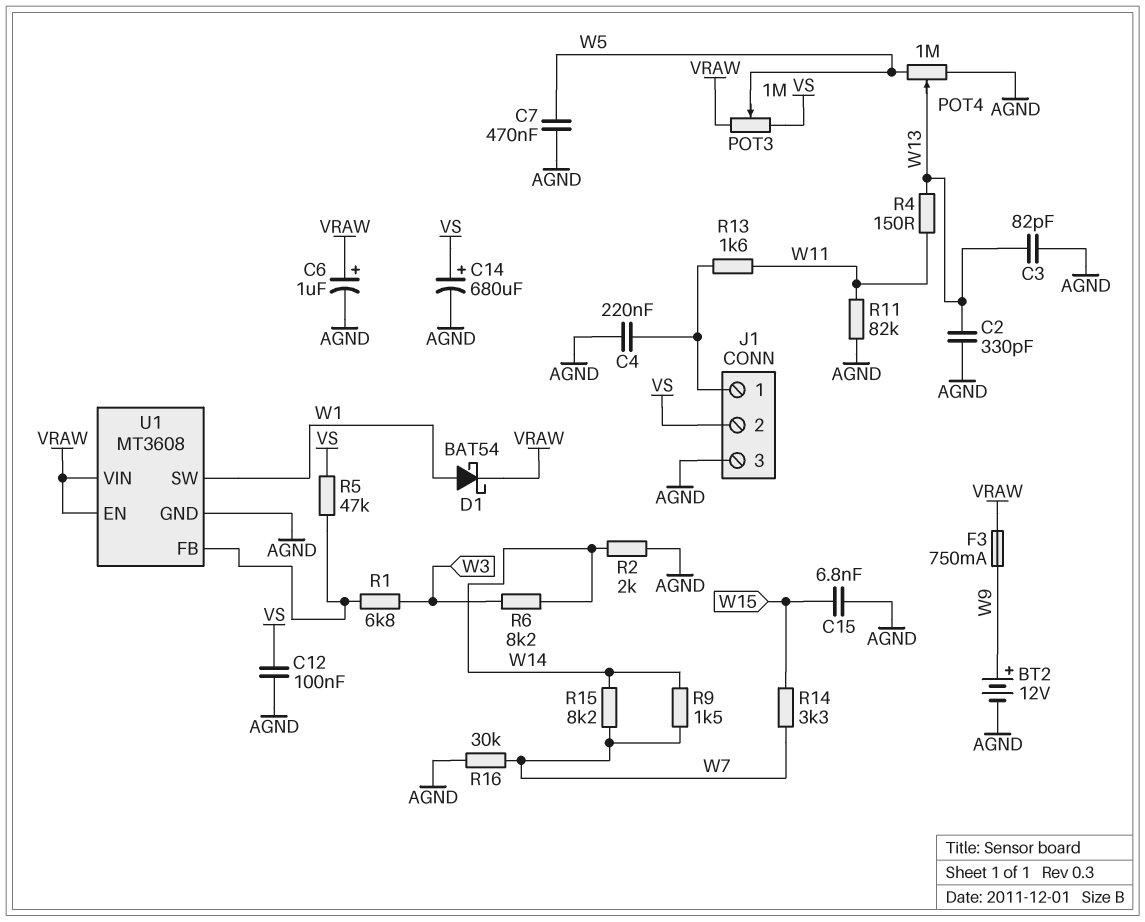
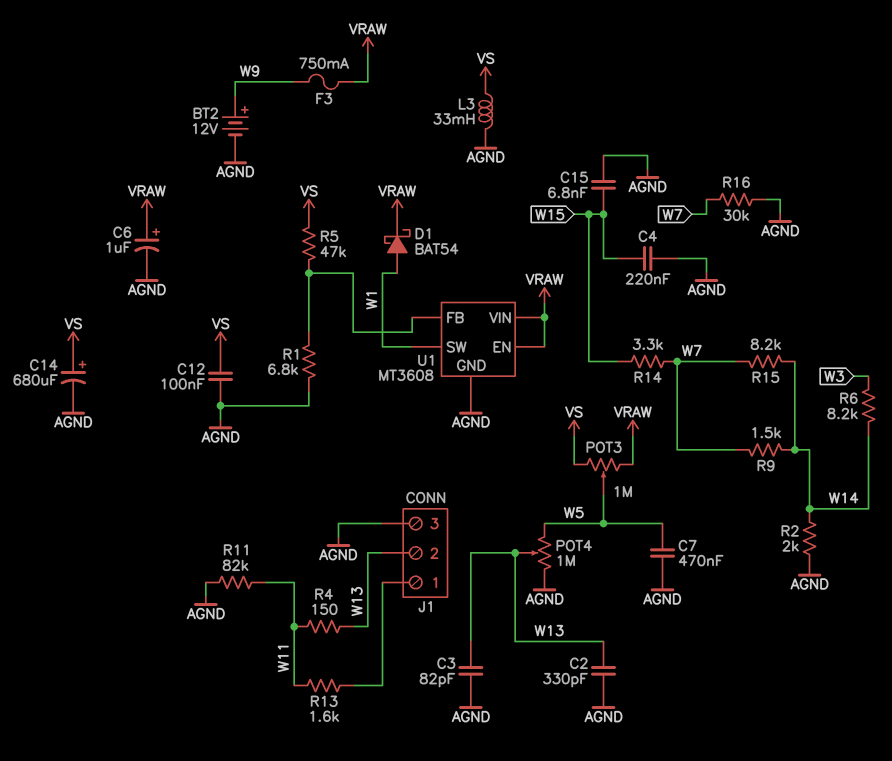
C4: 220nF (AGND, J1/1) -> 220nF (AGND, W15)
J1 pin 2: VS -> W13
L3: none -> 33mH (AGND, VS)
R1: 6.8k (U1/FB, W3) -> 6.8k (AGND, U1/FB)

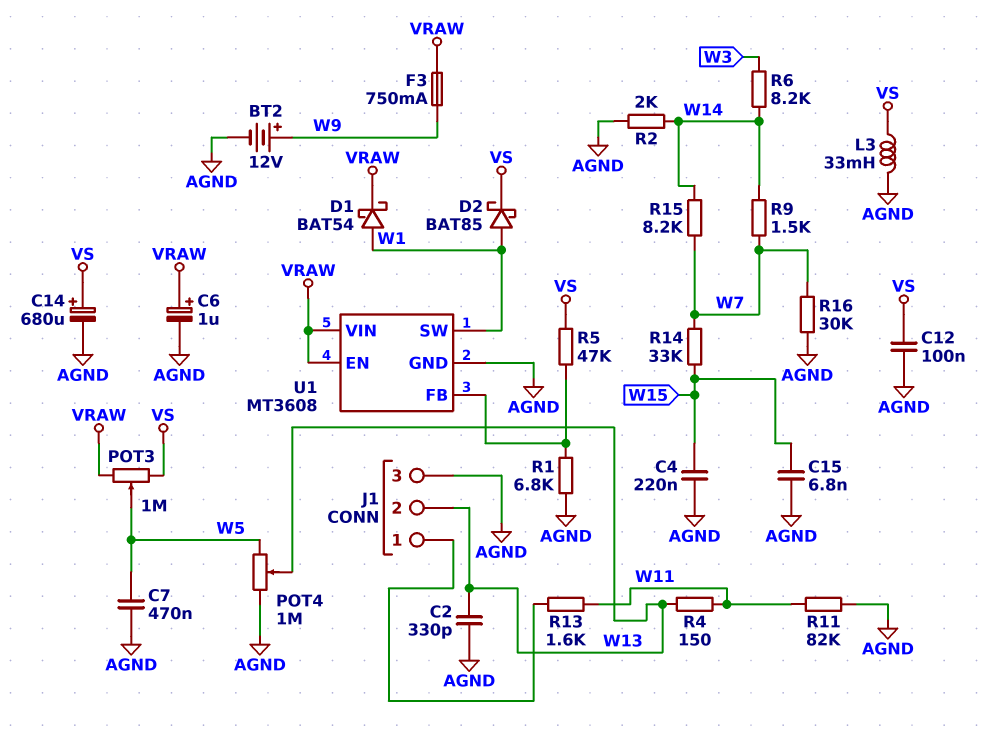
C3: 82pF (AGND, W13) -> none
D2: none -> schottky BAT85 (A W1, K VS)
R14: 3.3k (W7, W15) -> 33k (W7, W15)

